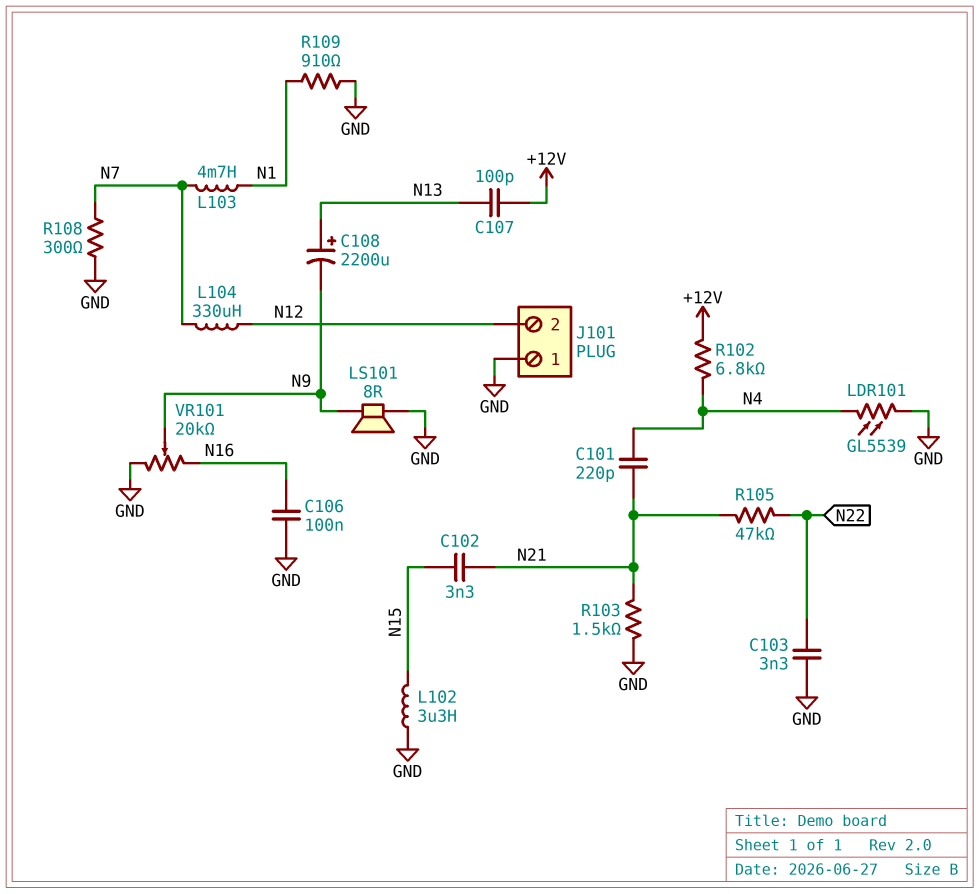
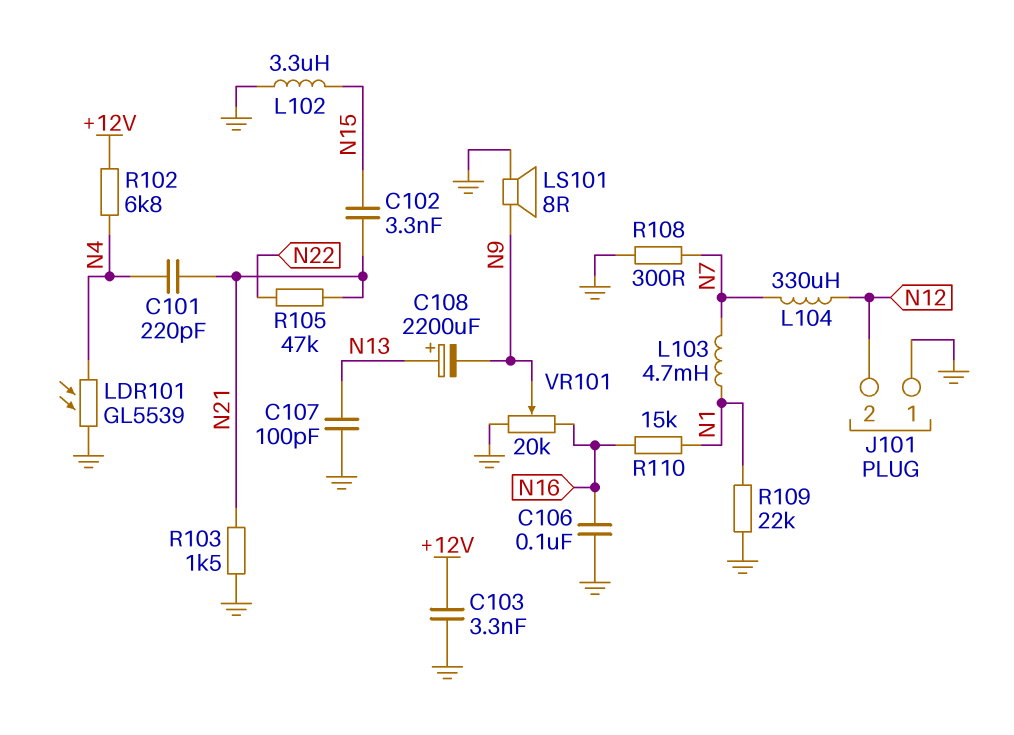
C103: 3.3nF (GND, N22) -> 3.3nF (+12V, GND)
C107: 100pF (+12V, N13) -> 100pF (GND, N13)
R109: 910 (GND, N1) -> 22k (GND, N1)
R110: none -> 15k (N1, N16)

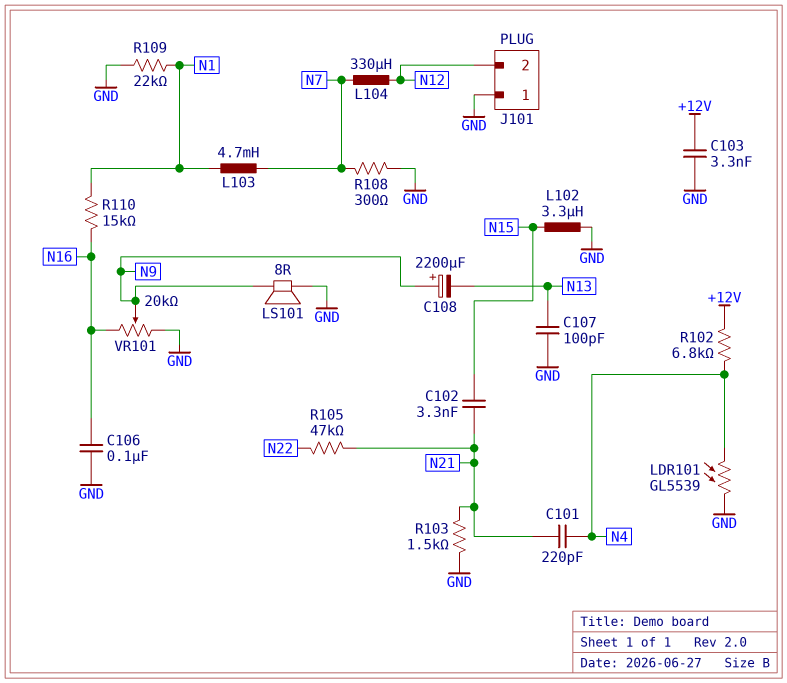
C108: 2200uF (plus N13, minus N9) -> 2200uF (plus N9, minus N13)

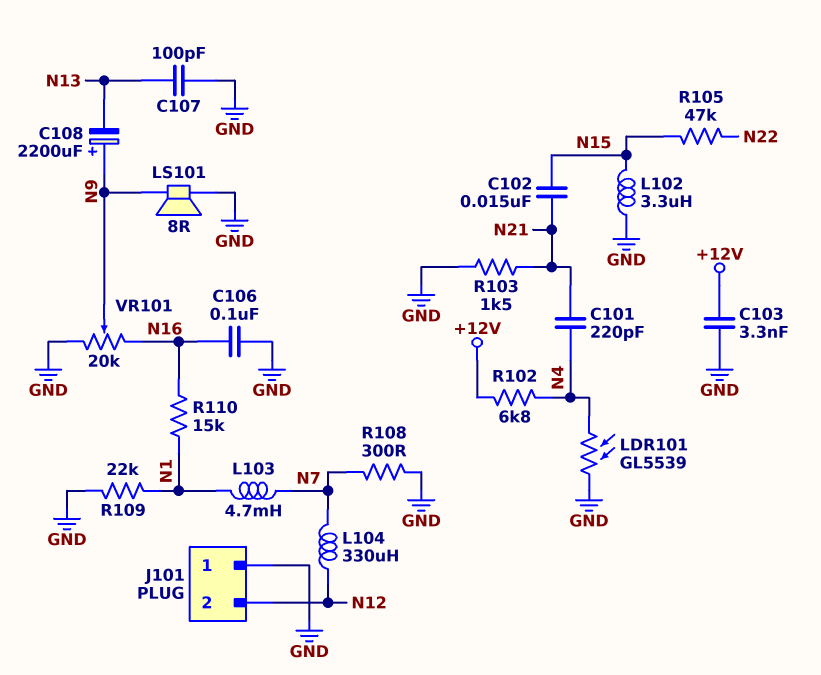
C102: 3.3nF (N15, N21) -> 15nF (N15, N21)
R105: 47k (N21, N22) -> 47k (N15, N22)

